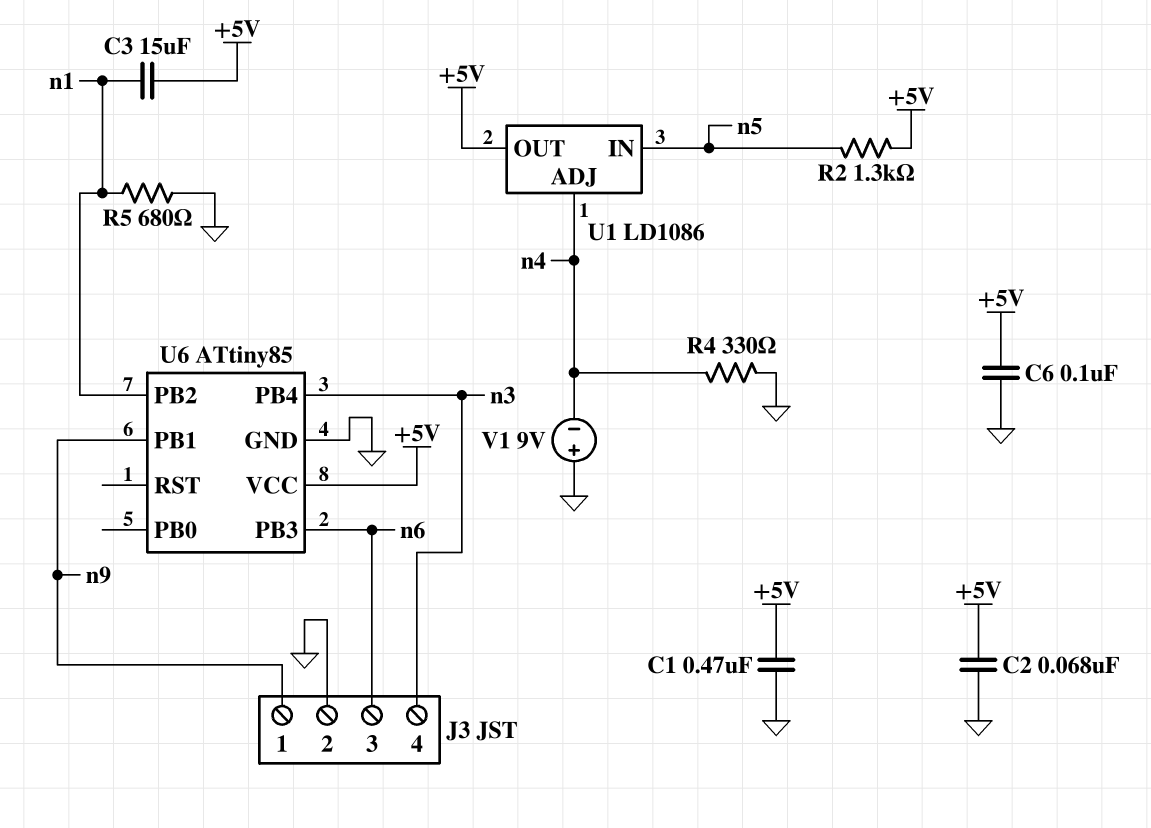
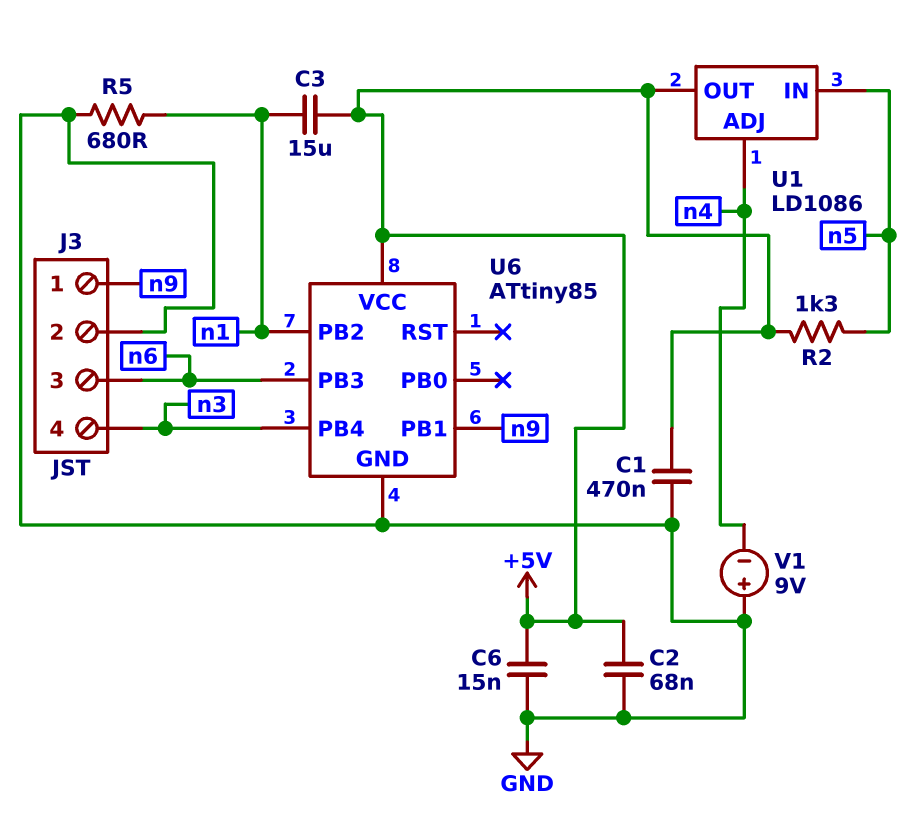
C6: 100nF (+5V, GND) -> 15nF (+5V, GND)
R4: 330 (GND, n4) -> none

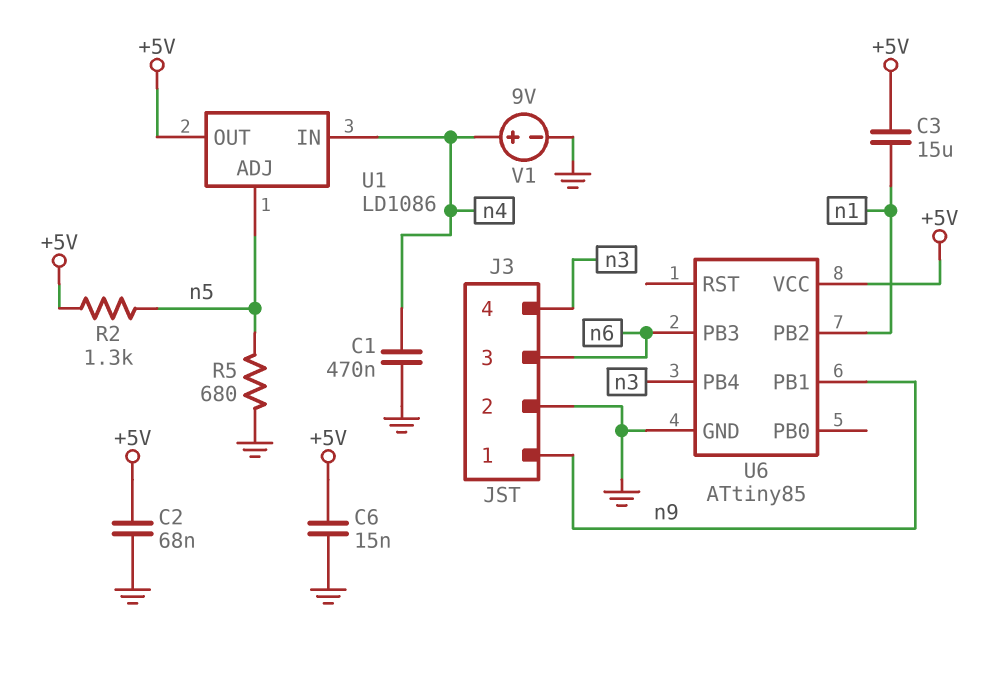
C1: 470nF (+5V, GND) -> 470nF (GND, n4)
R5: 680 (GND, n1) -> 680 (GND, n5)
U1 pin ADJ: n4 -> n5
U1 pin IN: n5 -> n4
V1: 9V (plus GND, minus n4) -> 9V (plus n4, minus GND)

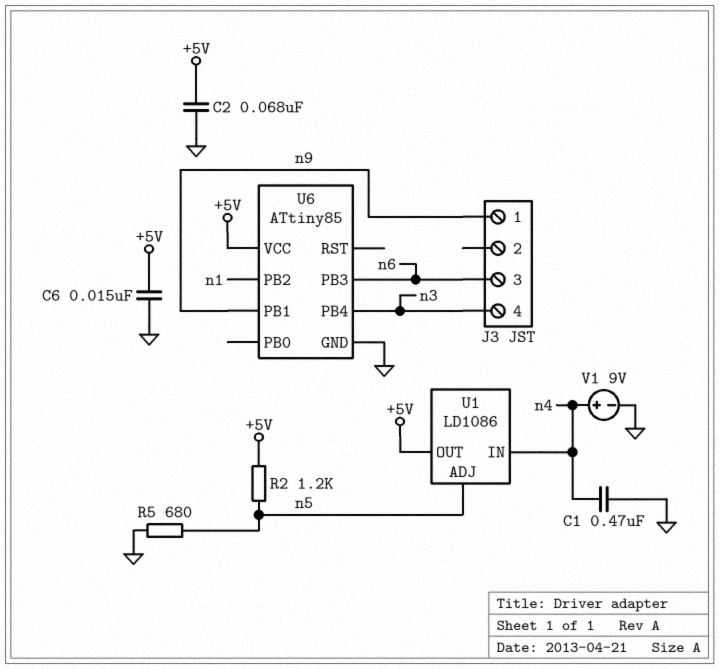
C3: 15uF (+5V, n1) -> none
J3 pin 2: GND -> none
R2: 1.3k (+5V, n5) -> 1.2k (+5V, n5)

